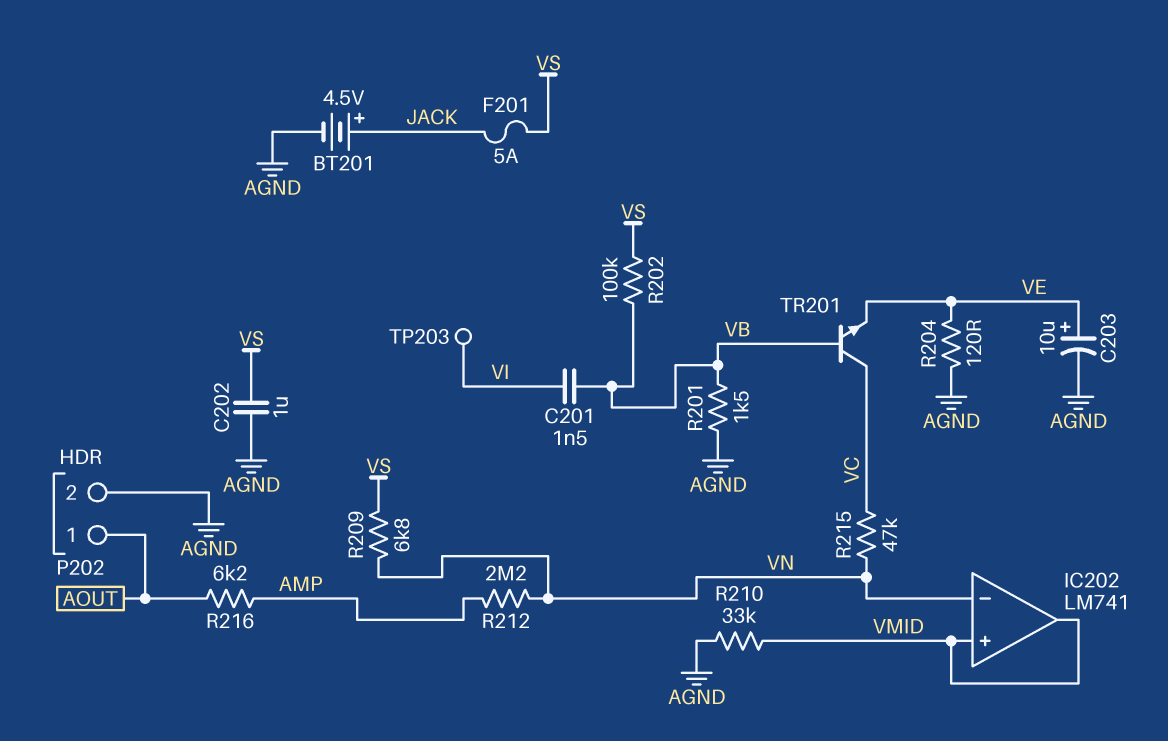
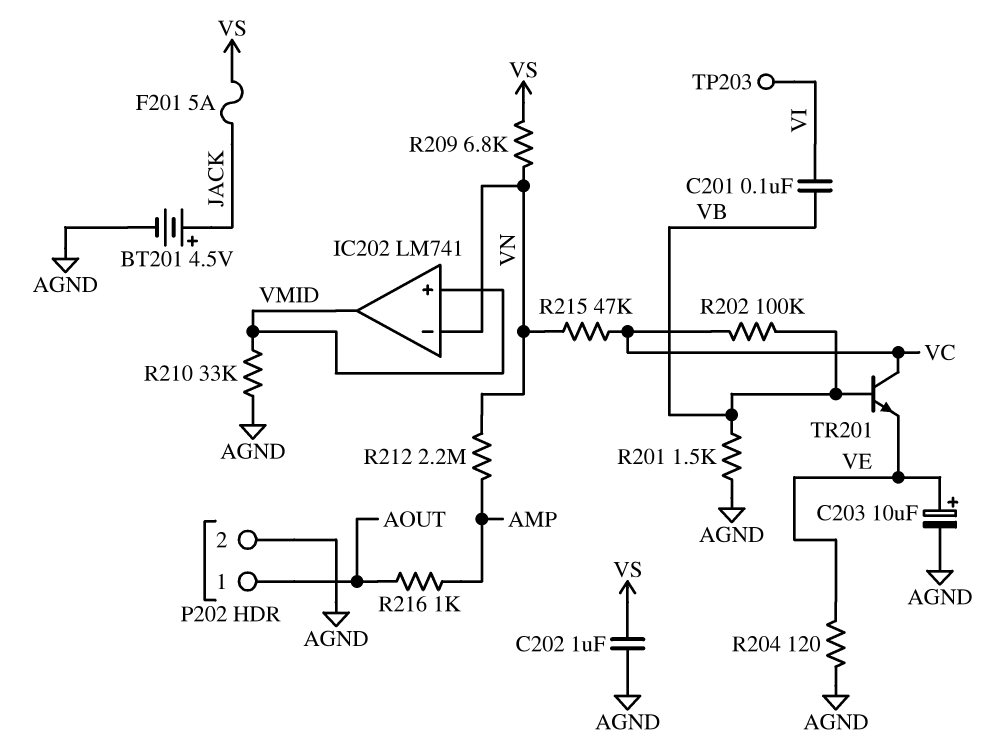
C201: 1.5nF (VB, VI) -> 100nF (VB, VI)
R202: 100k (VB, VS) -> 100k (VB, VC)
R216: 6.2k (AMP, AOUT) -> 1k (AMP, AOUT)

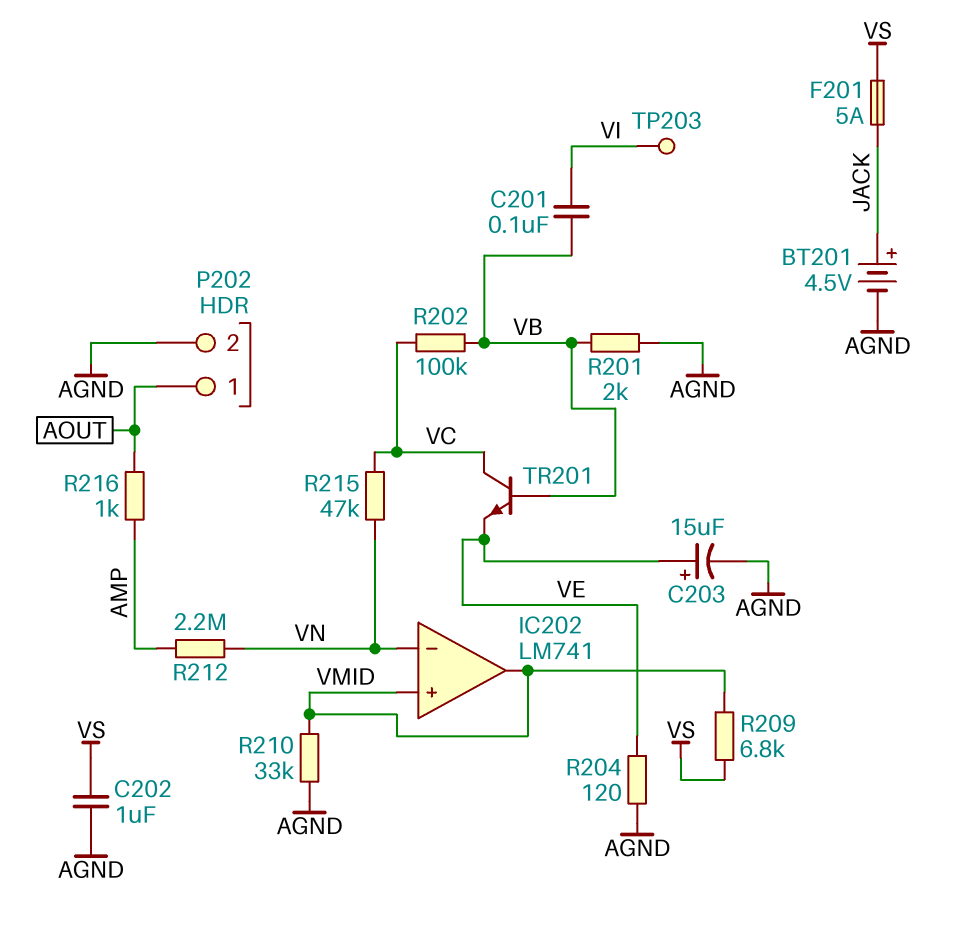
C203: 10uF (plus VE, minus AGND) -> 15uF (plus VE, minus AGND)
R201: 1.5k (AGND, VB) -> 2k (AGND, VB)
R209: 6.8k (VN, VS) -> 6.8k (VMID, VS)

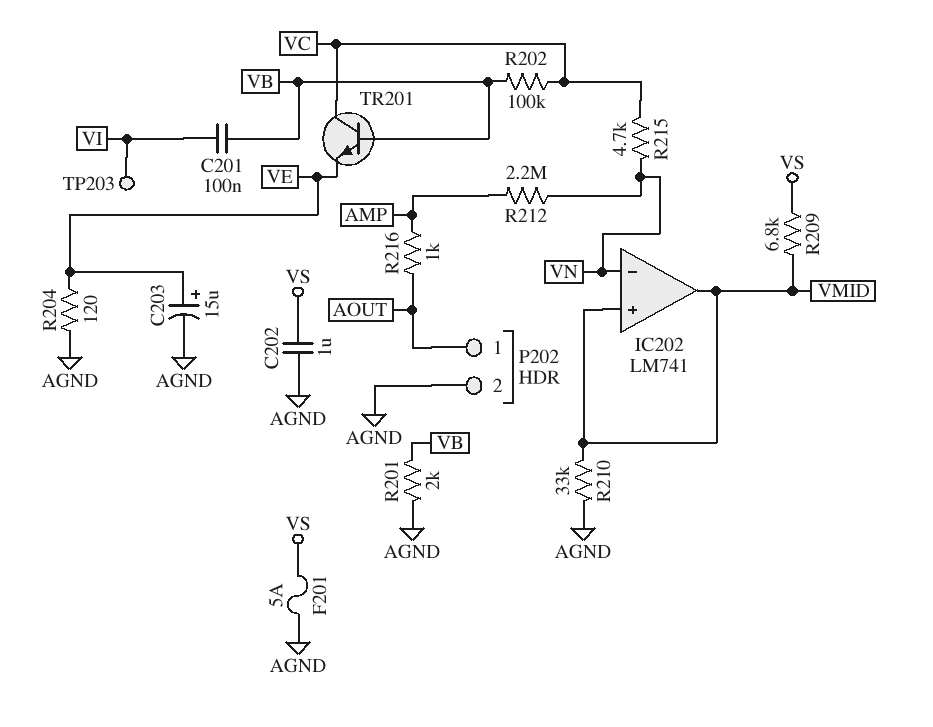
BT201: 4.5V (plus JACK, minus AGND) -> none
F201: 5A (JACK, VS) -> 5A (AGND, VS)
R215: 47k (VC, VN) -> 4.7k (VC, VN)

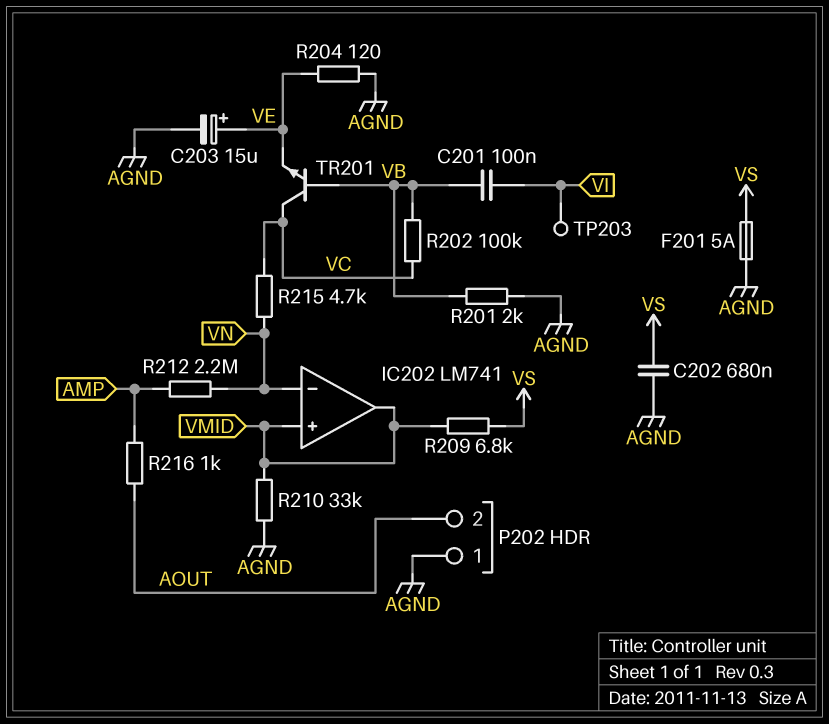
C202: 1uF (AGND, VS) -> 680nF (AGND, VS)
P202 pin 1: AOUT -> AGND
P202 pin 2: AGND -> AOUT

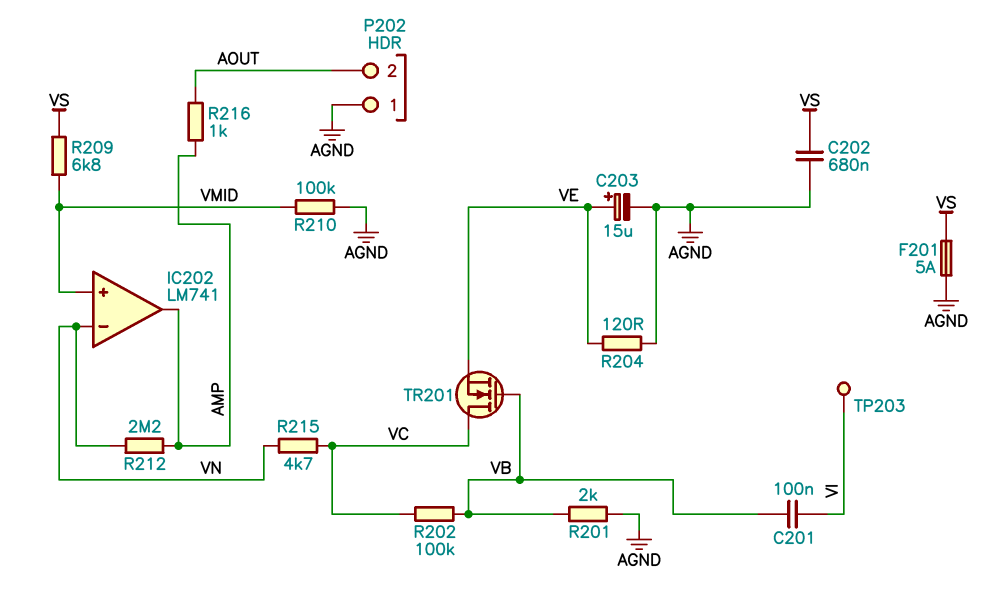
IC202 pin out: VMID -> AMP
R210: 33k (AGND, VMID) -> 100k (AGND, VMID)
TR201: NPN (B VB, C VC, E VE) -> NMOS (G VB, D VC, S VE)

